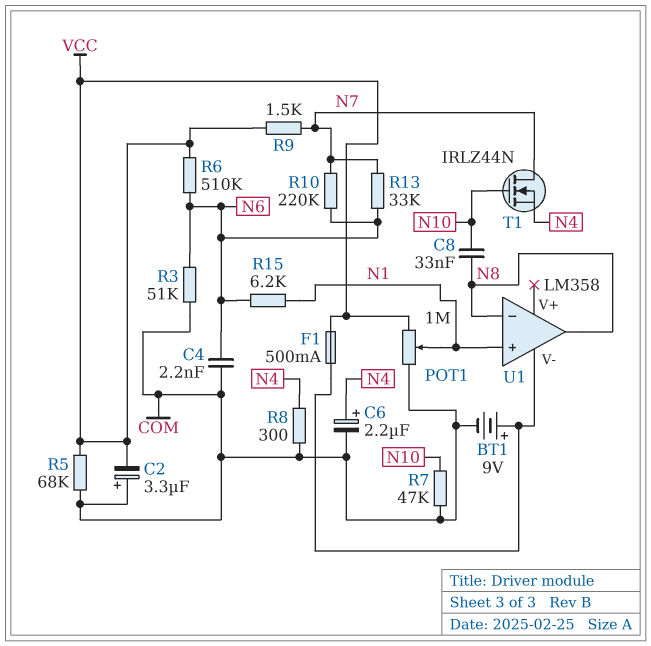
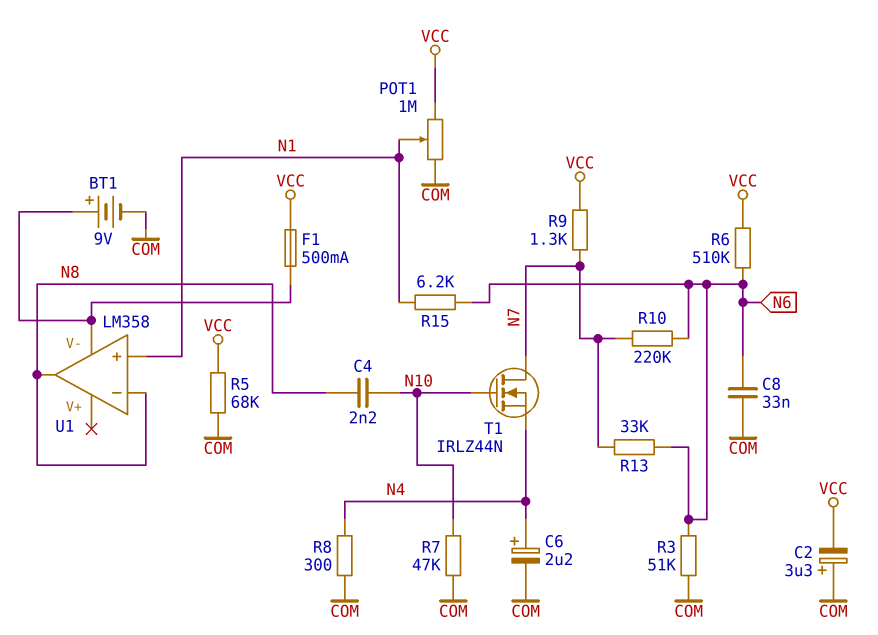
C4: 2.2nF (COM, N6) -> 2.2nF (N8, N10)
C8: 33nF (N8, N10) -> 33nF (COM, N6)
R9: 1.5k (N7, VCC) -> 1.3k (N7, VCC)

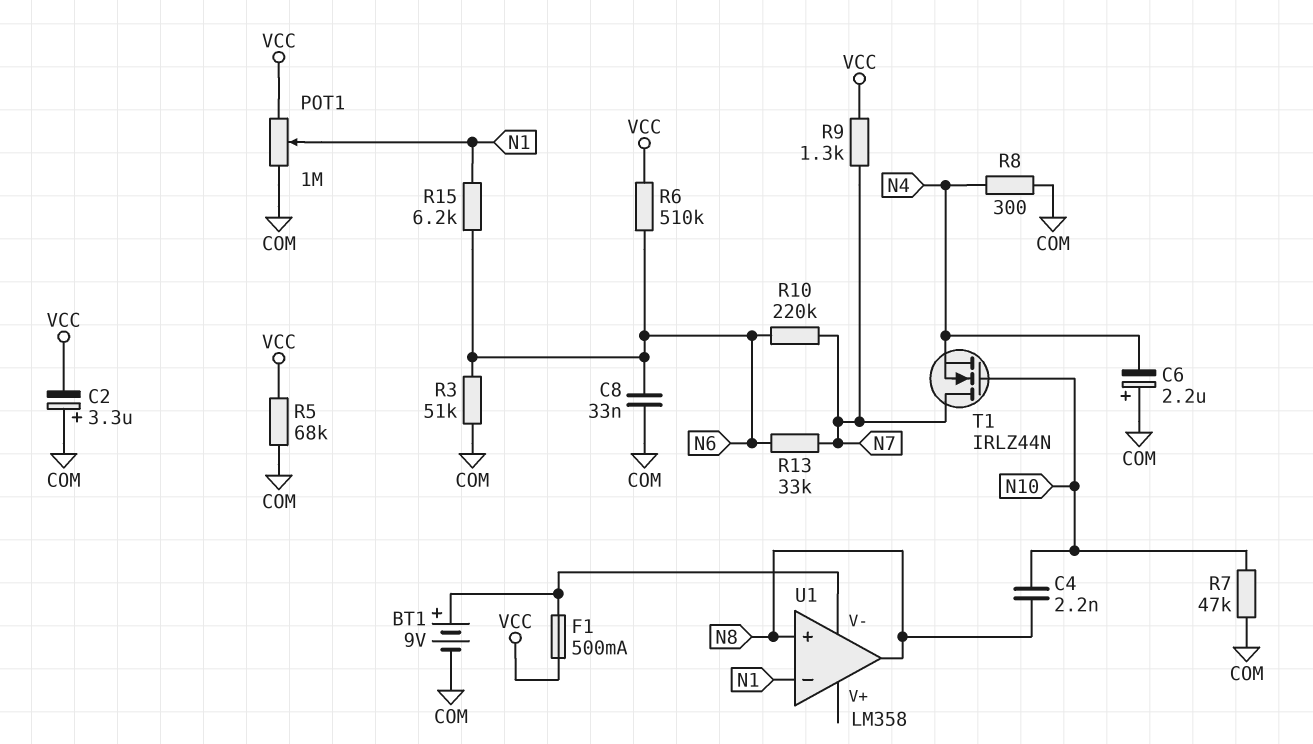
C6: 2.2uF (plus N4, minus COM) -> 2.2uF (plus COM, minus N4)
U1 pin in+: N1 -> N8
U1 pin in-: N8 -> N1

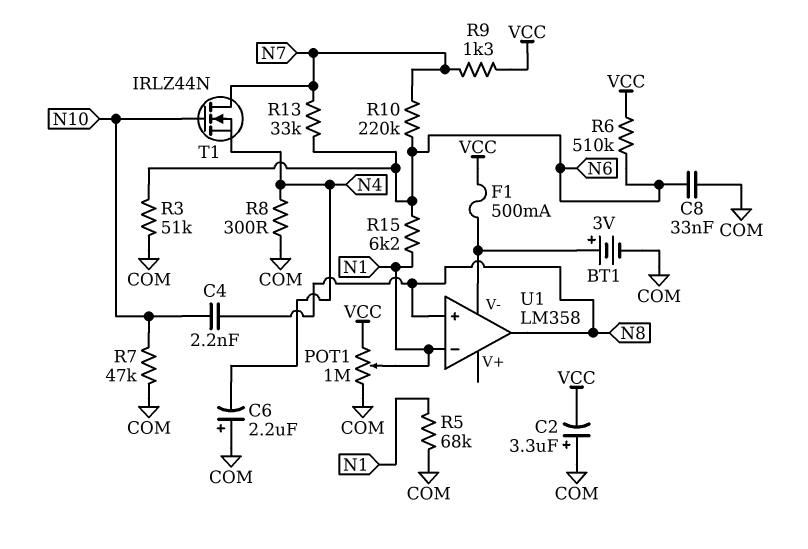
BT1: 9V (plus U1/V-, minus COM) -> 3V (plus U1/V-, minus COM)
R5: 68k (COM, VCC) -> 68k (COM, N1)

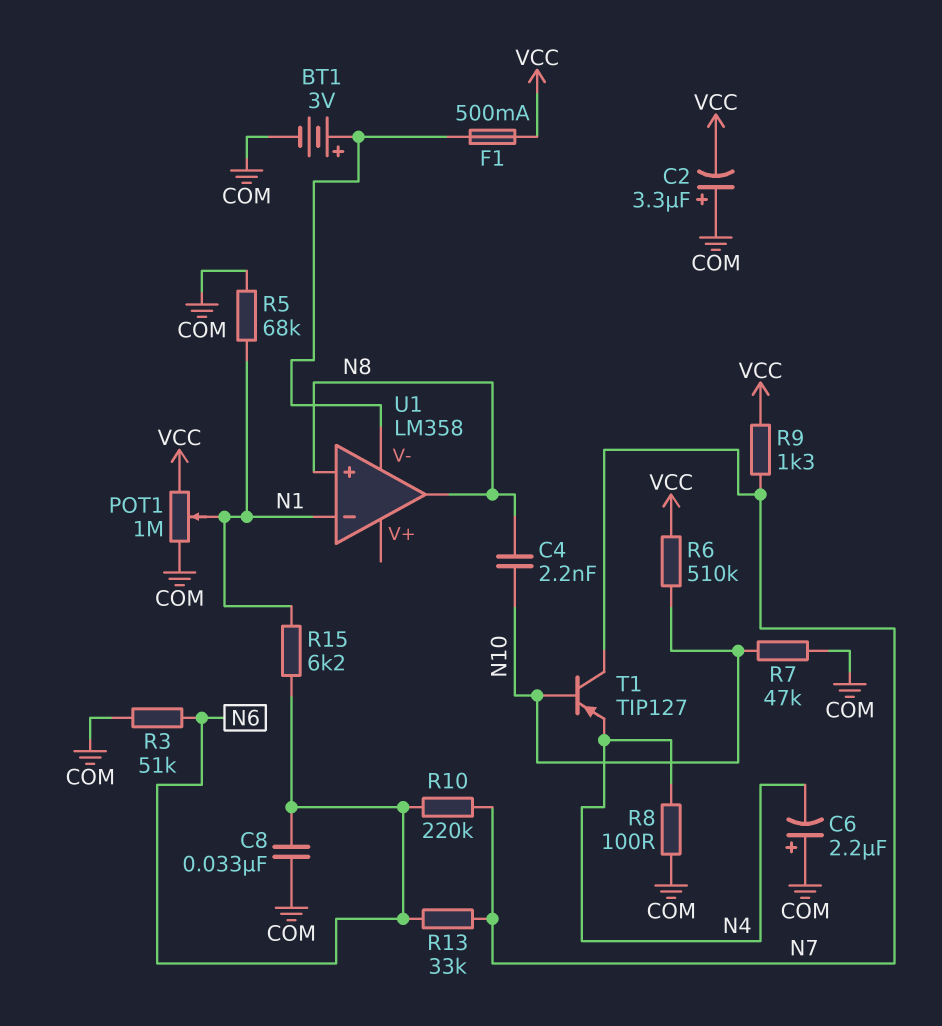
R6: 510k (N6, VCC) -> 510k (N10, VCC)
R8: 300 (COM, N4) -> 100 (COM, N4)
T1: NMOS IRLZ44N (G N10, D N7, S N4) -> PNP TIP127 (B N10, C N7, E N4)

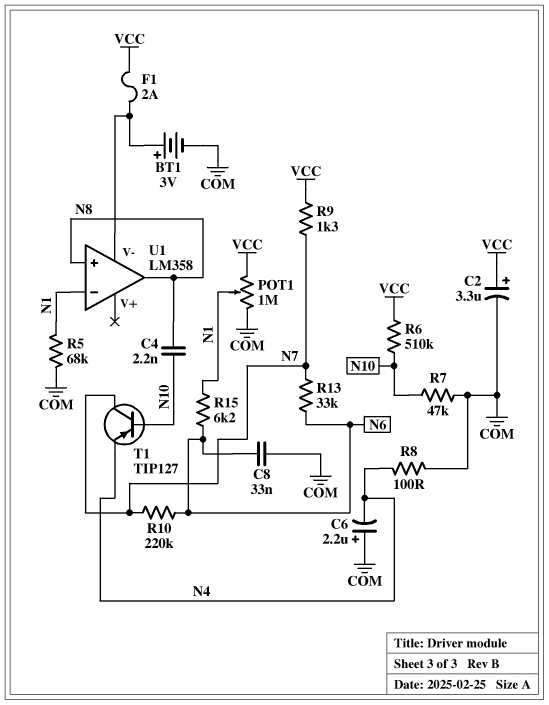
C2: 3.3uF (plus COM, minus VCC) -> 3.3uF (plus VCC, minus COM)
F1: 500mA (U1/V-, VCC) -> 2A (U1/V-, VCC)
R3: 51k (COM, N6) -> none

